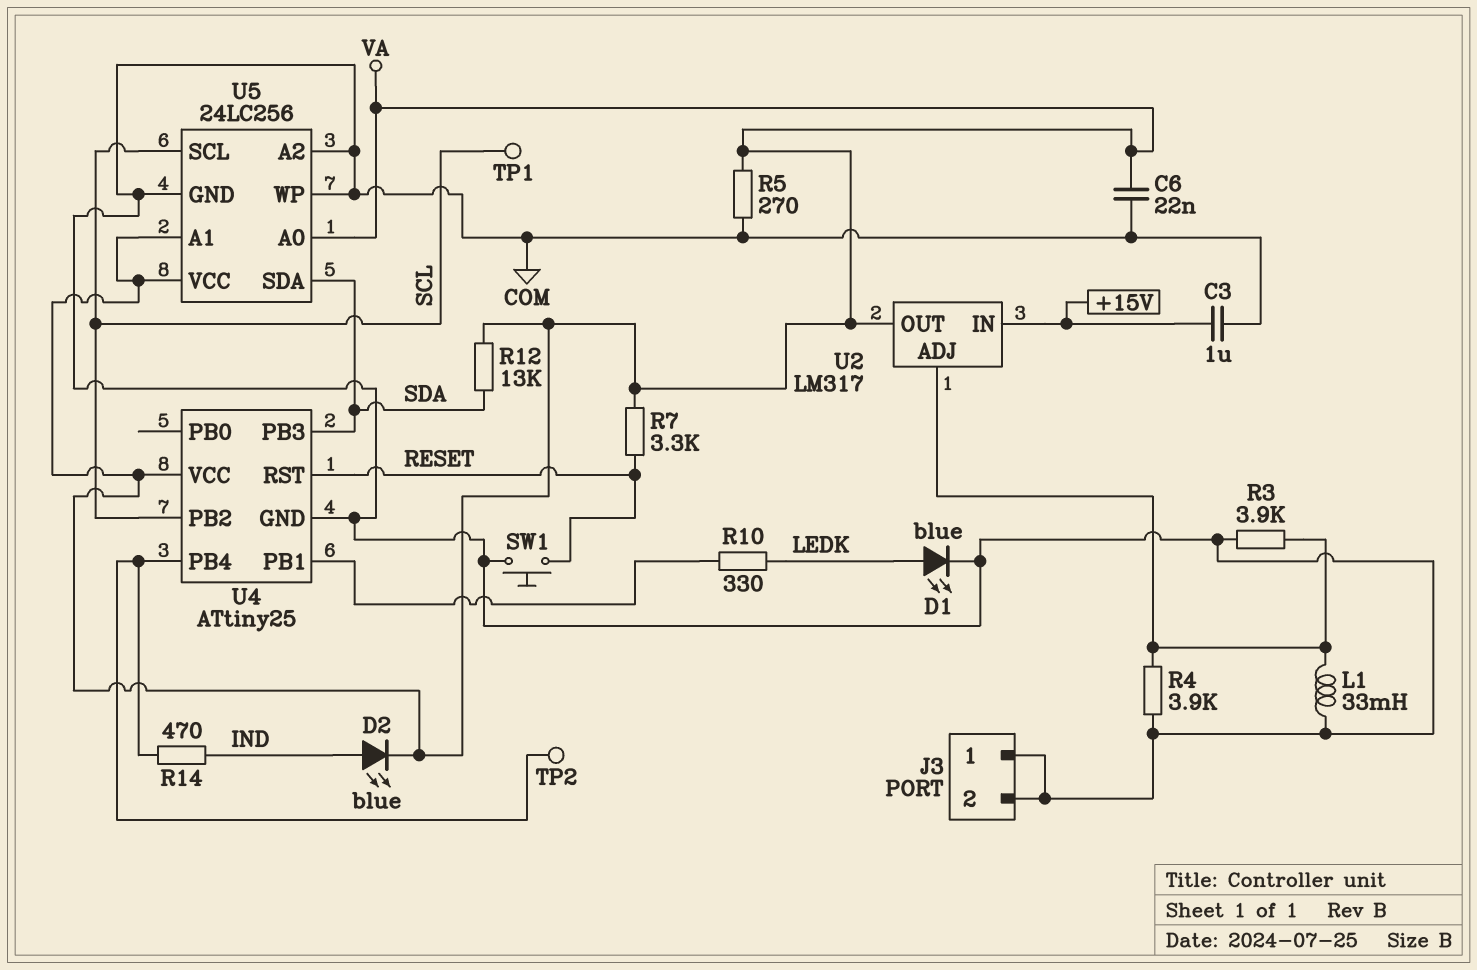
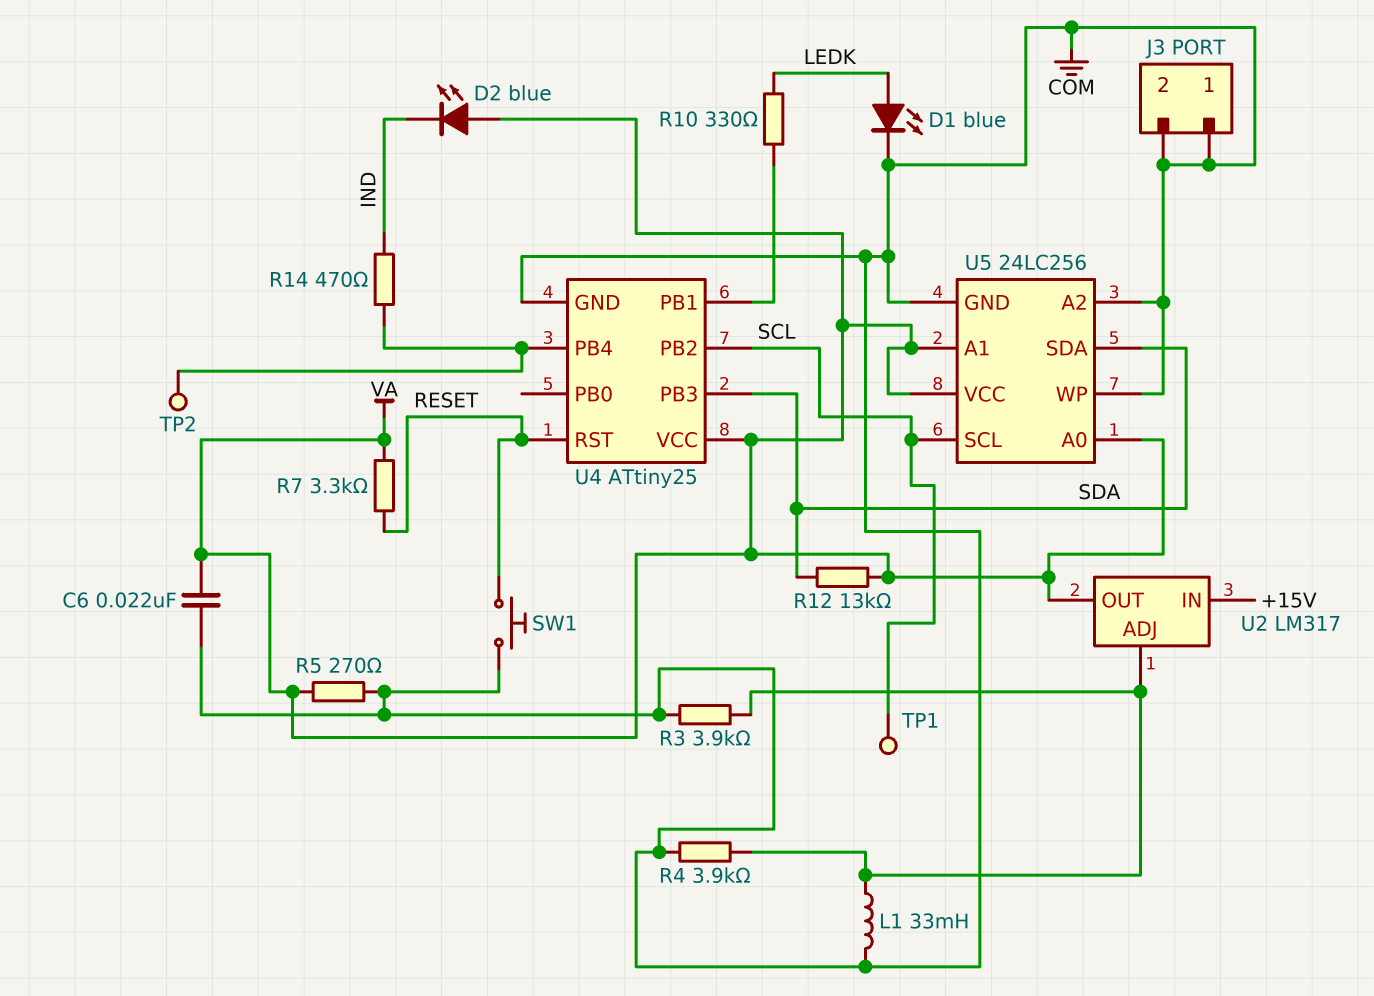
C3: 1uF (+15V, COM) -> none
D2: LED blue (A IND, K VA) -> LED blue (A VA, K IND)

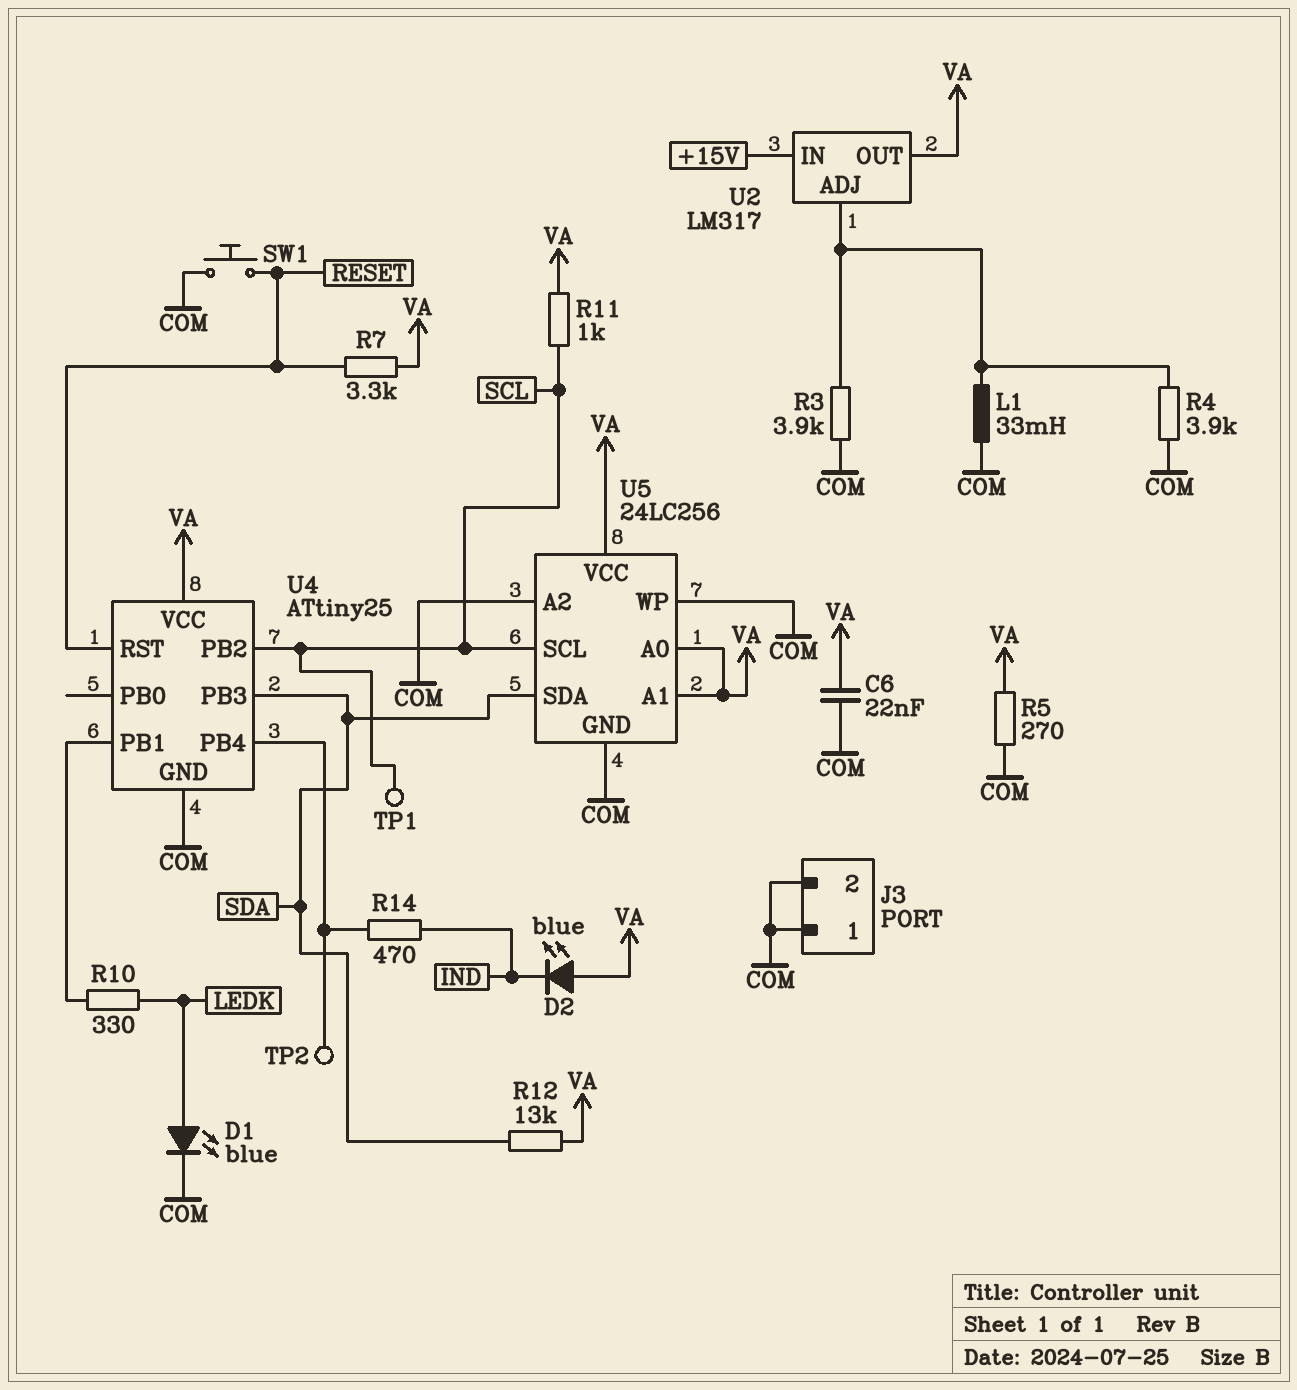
R11: none -> 1k (SCL, VA)

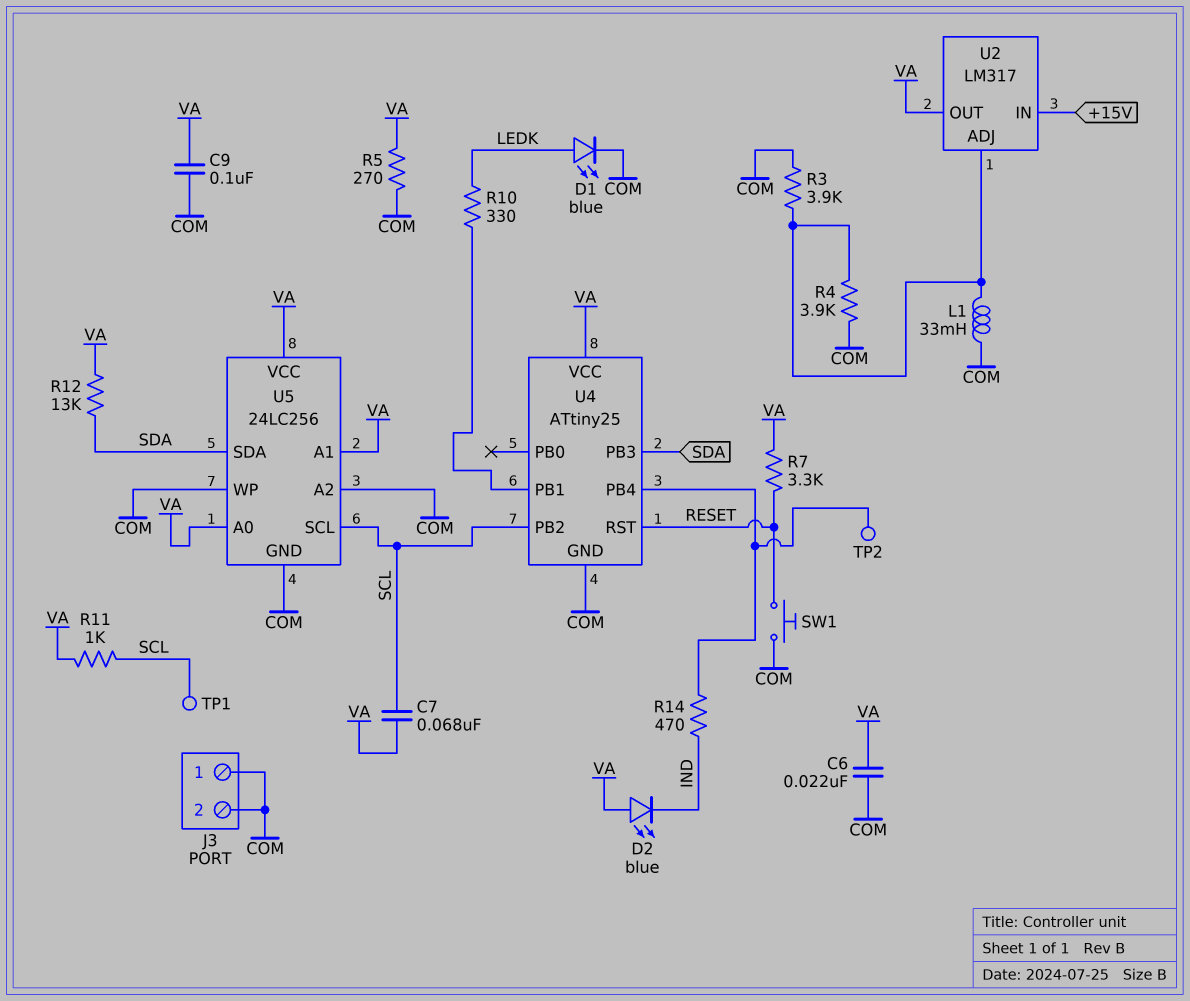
C7: none -> 68nF (SCL, VA)
C9: none -> 100nF (COM, VA)

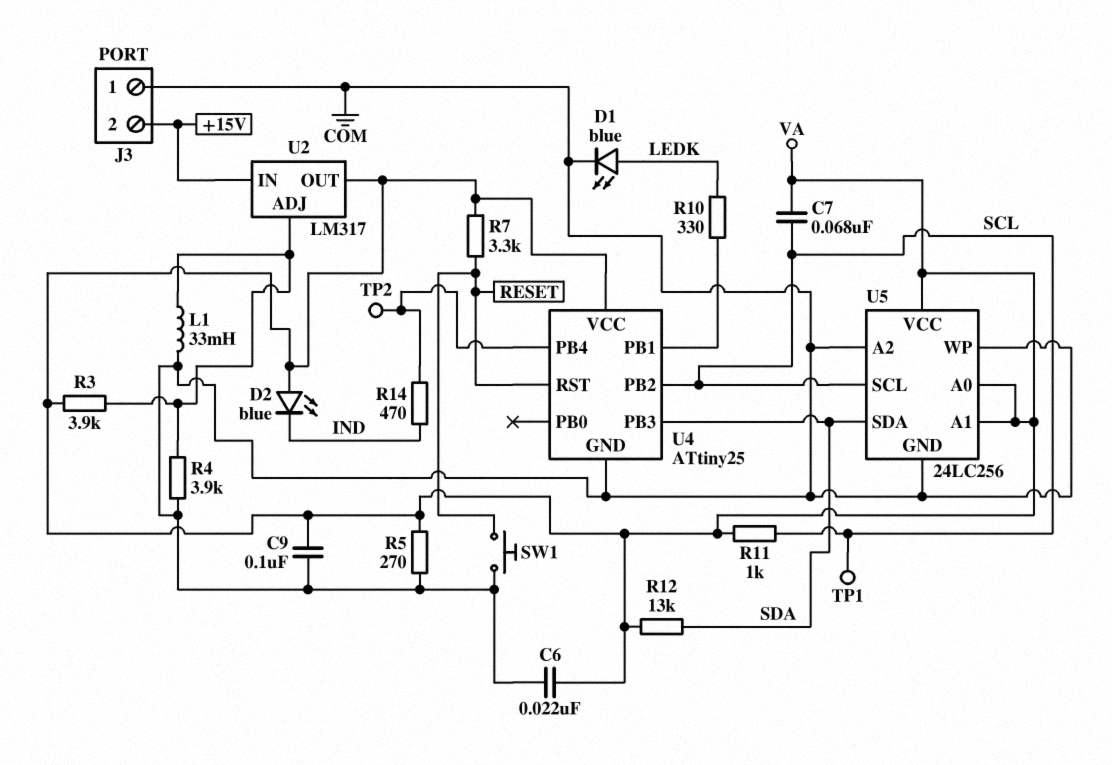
J3 pin 2: COM -> +15V
R3: 3.9k (COM, U2/ADJ) -> 3.9k (U2/ADJ, VA)

